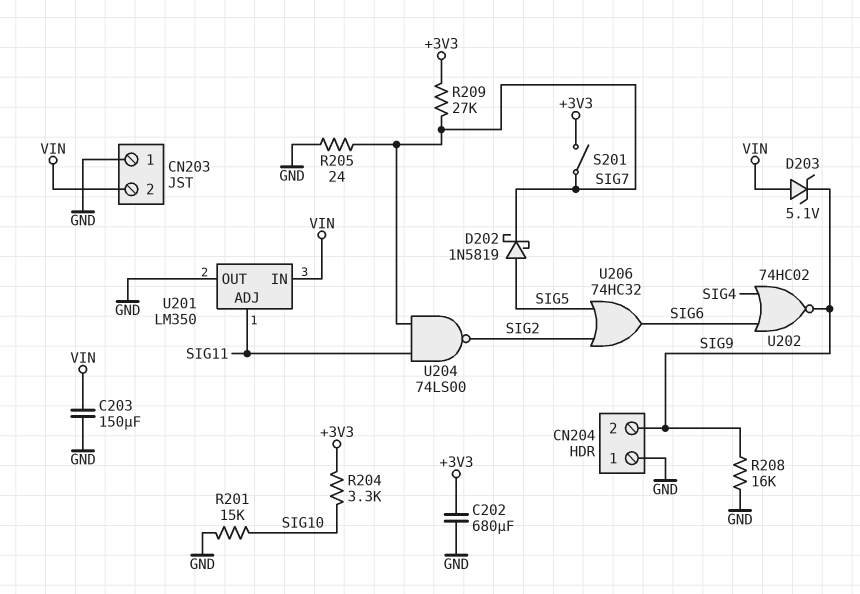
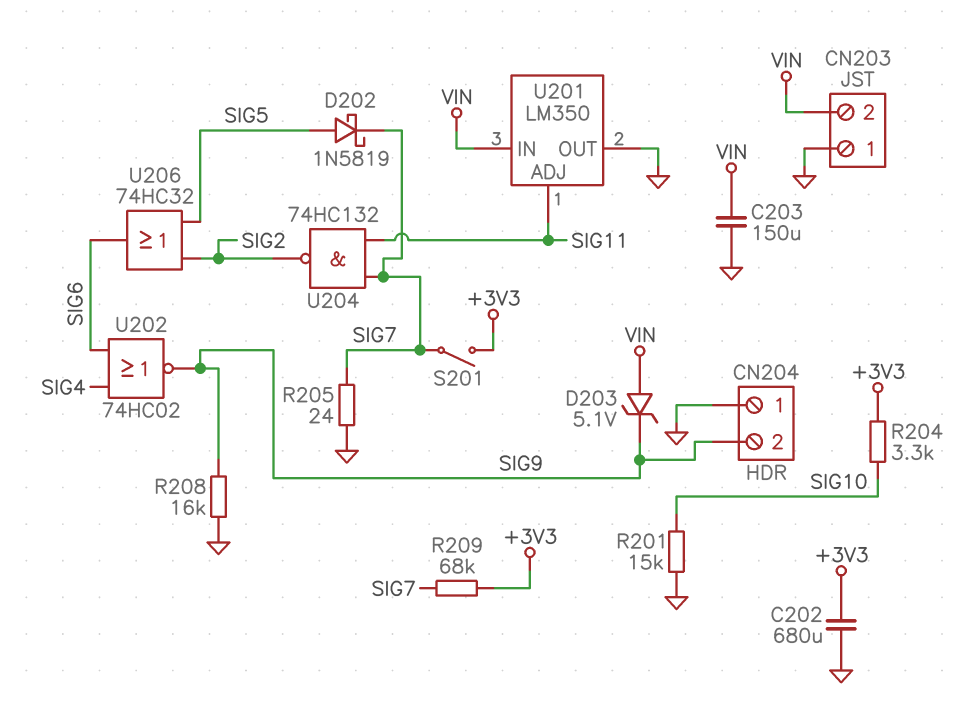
R209: 27k (+3V3, SIG7) -> 68k (+3V3, SIG7)
U204: NAND 74LS00 (in SIG7, in SIG11, out SIG2) -> NAND 74HC132 (in SIG7, in SIG11, out SIG2)

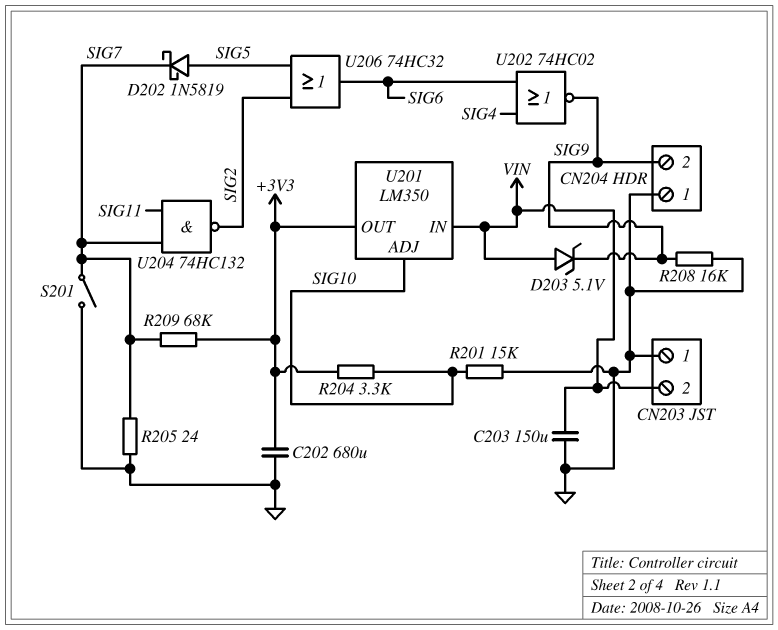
S201: switch (+3V3, SIG7) -> switch (GND, SIG7)
U201 pin ADJ: SIG11 -> SIG10
U201 pin OUT: GND -> +3V3

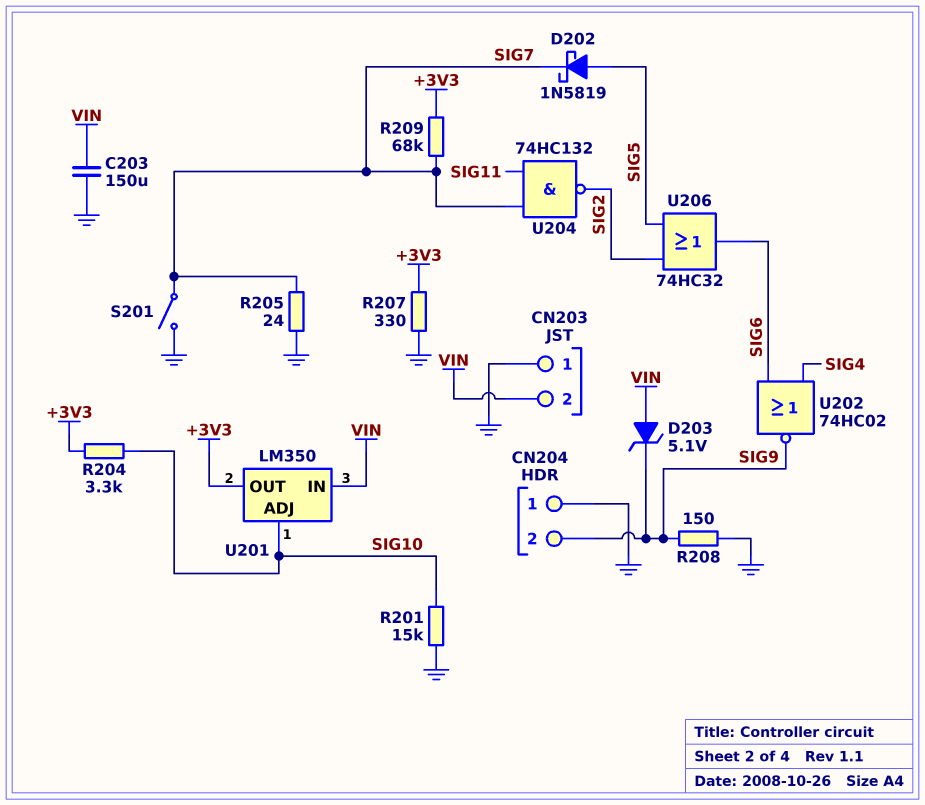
C202: 680uF (+3V3, GND) -> none
R207: none -> 330 (+3V3, GND)
R208: 16k (GND, SIG9) -> 150 (GND, SIG9)

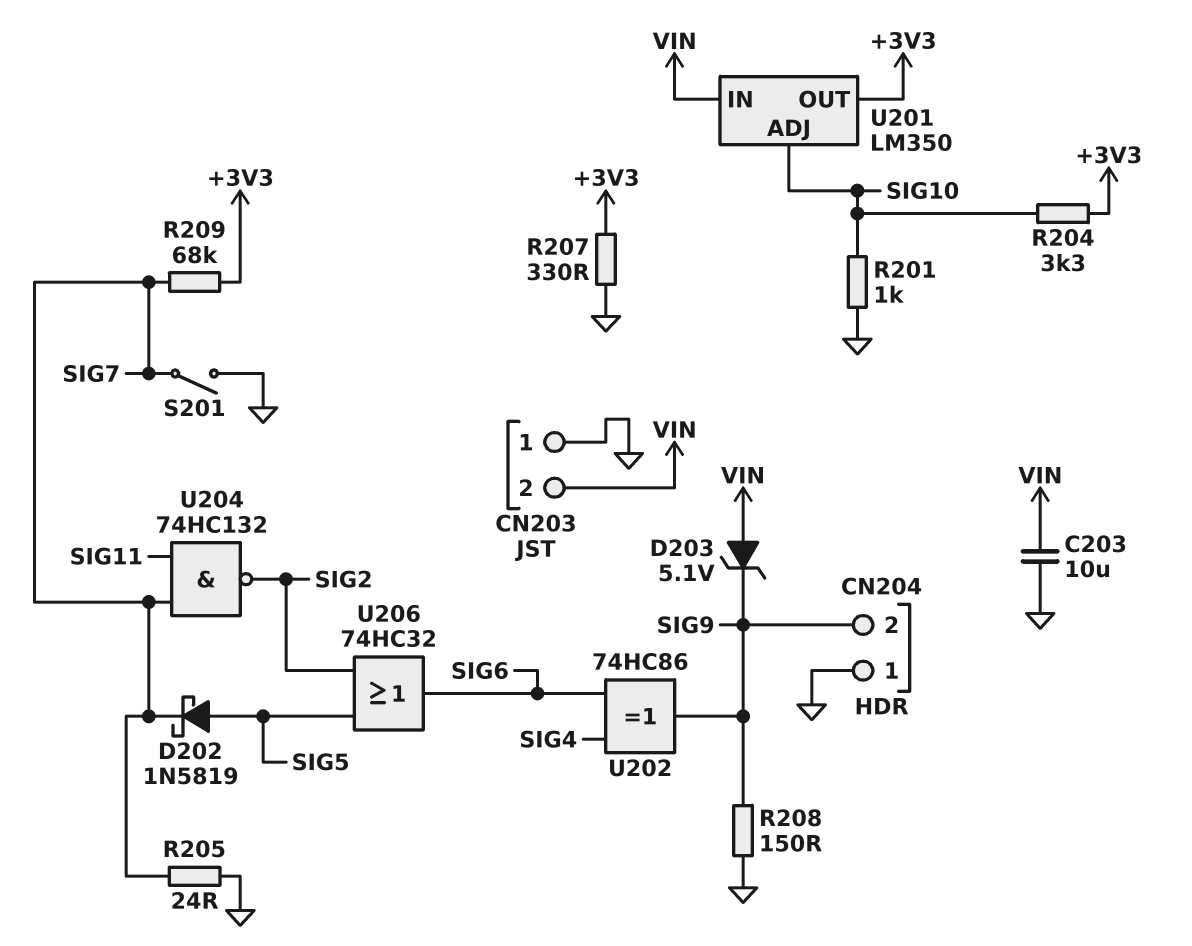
C203: 150uF (GND, VIN) -> 10uF (GND, VIN)
R201: 15k (GND, SIG10) -> 1k (GND, SIG10)
U202: NOR 74HC02 (in SIG4, in SIG6, out SIG9) -> XOR 74HC86 (in SIG4, in SIG6, out SIG9)

